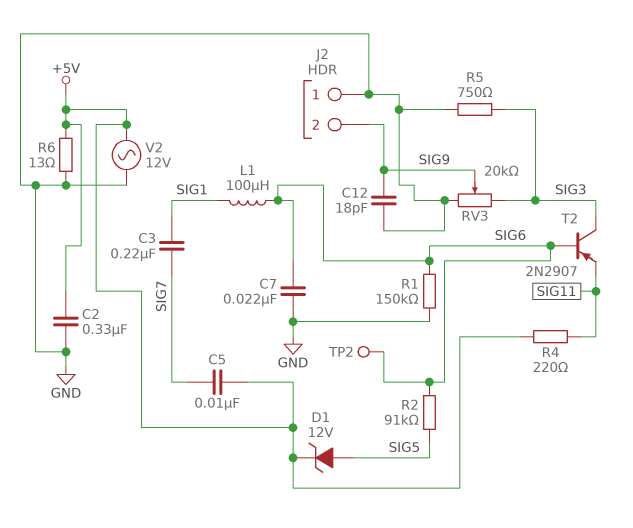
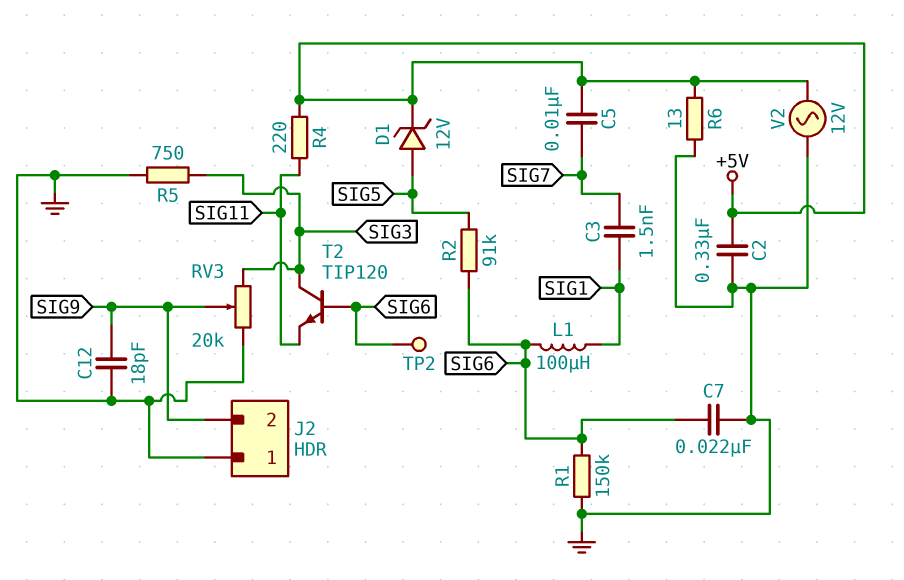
C3: 220nF (SIG1, SIG7) -> 1.5nF (SIG1, SIG7)
T2: PNP 2N2907 (B SIG6, C SIG3, E SIG11) -> NPN TIP120 (B SIG6, C SIG3, E SIG11)

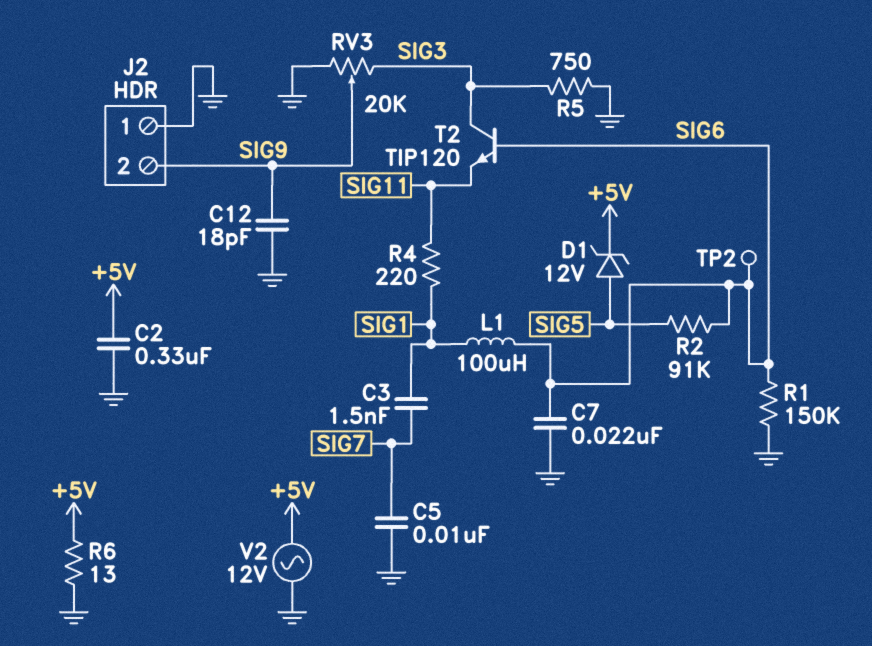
C5: 10nF (+5V, SIG7) -> 10nF (GND, SIG7)
R4: 220 (+5V, SIG11) -> 220 (SIG1, SIG11)

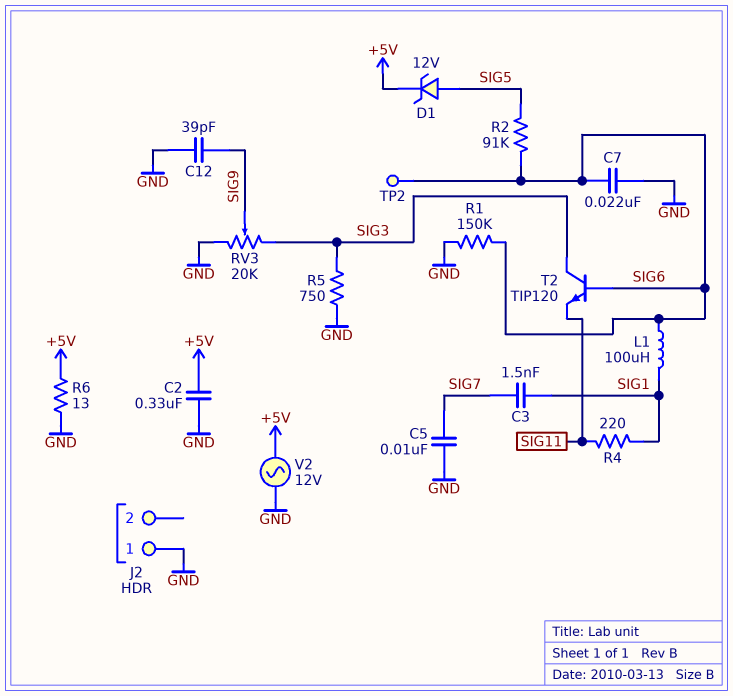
C12: 18pF (GND, SIG9) -> 39pF (GND, SIG9)
J2 pin 2: SIG9 -> none

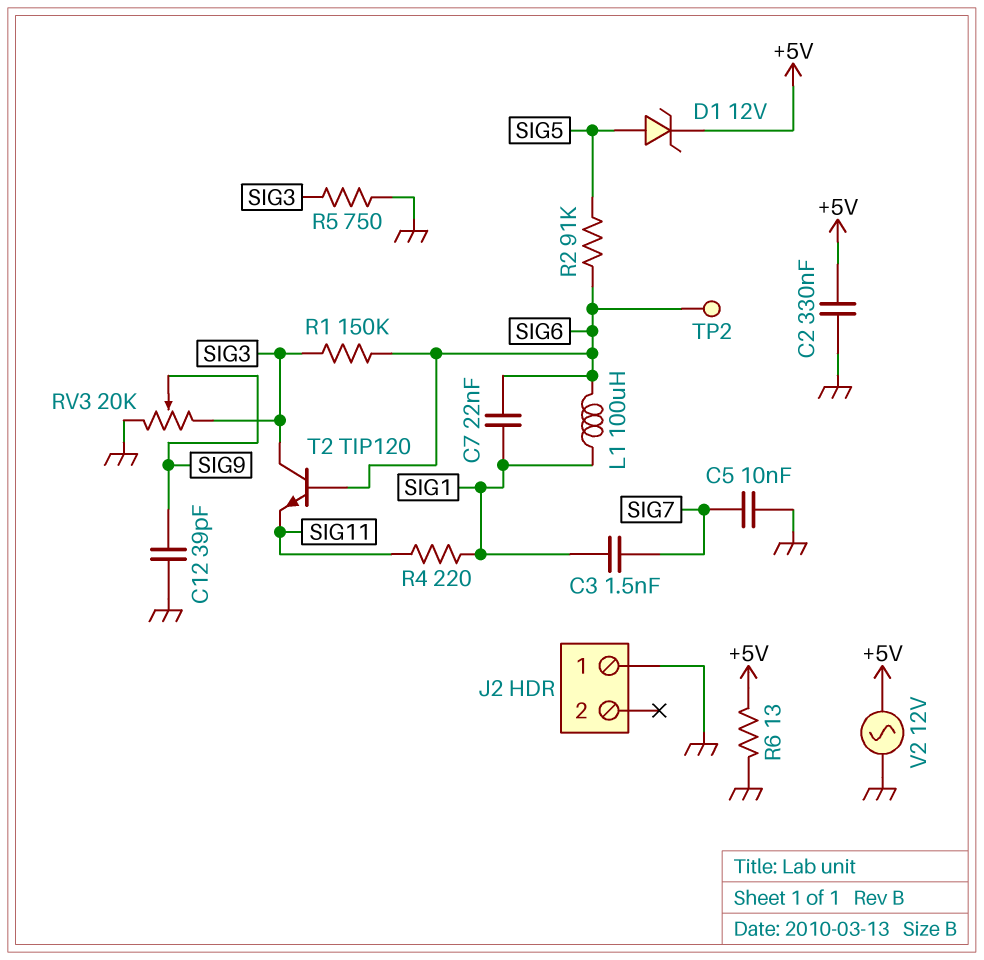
C7: 22nF (GND, SIG6) -> 22nF (SIG1, SIG6)
R1: 150k (GND, SIG6) -> 150k (SIG3, SIG6)

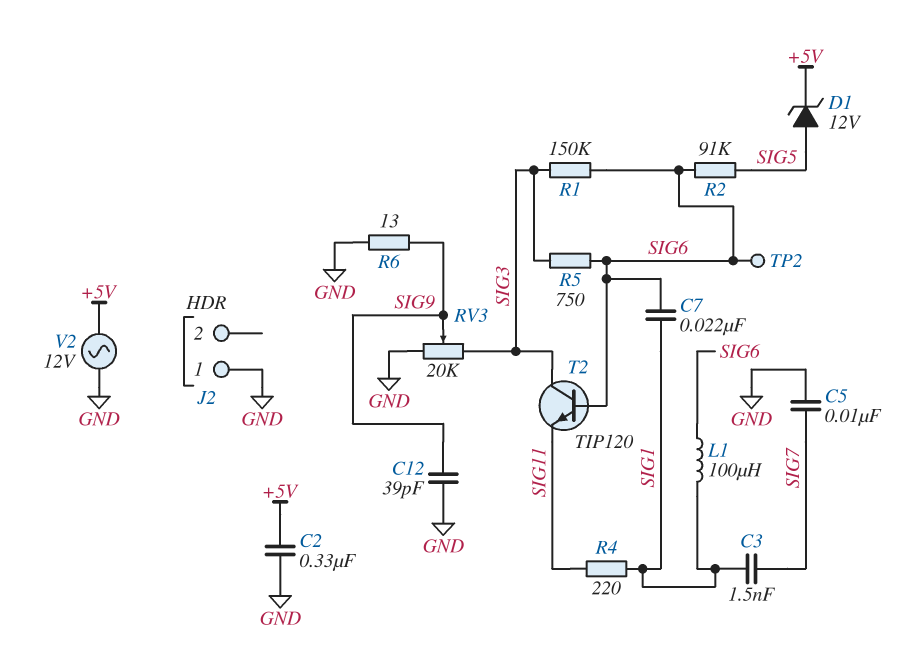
R5: 750 (GND, SIG3) -> 750 (SIG3, SIG6)
R6: 13 (+5V, GND) -> 13 (GND, SIG9)

